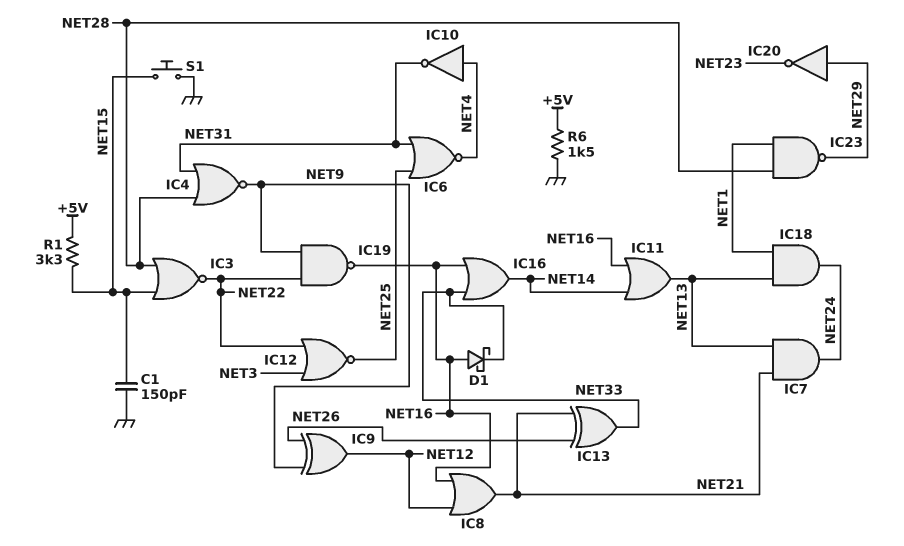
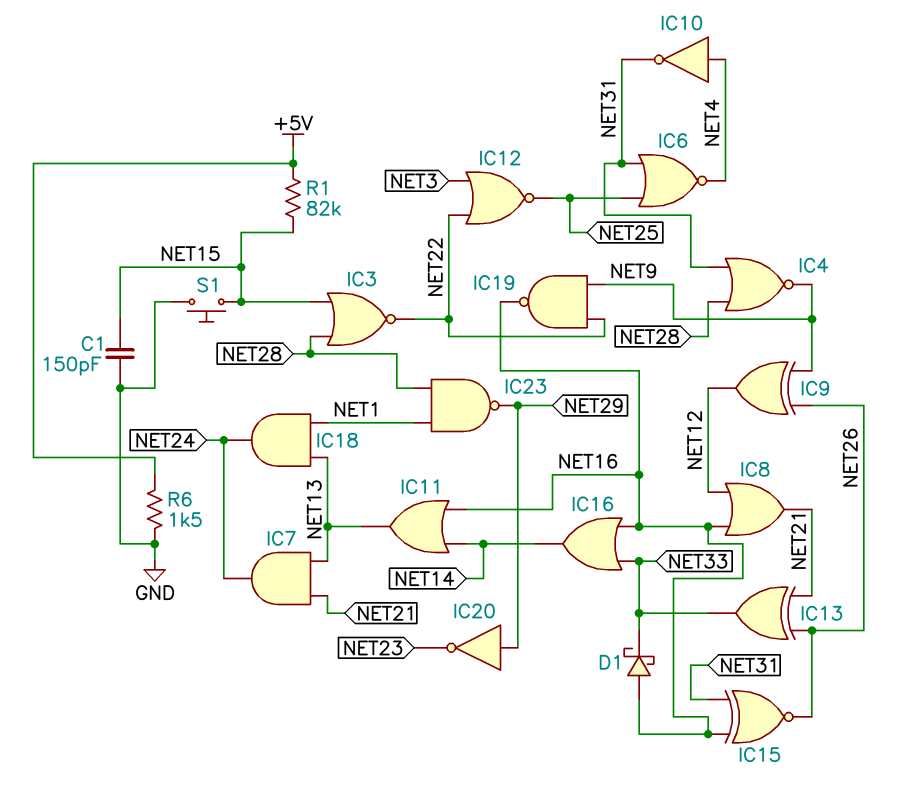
IC15: none -> XNOR (in NET16, in NET31, out NET26)
R1: 3.3k (+5V, NET15) -> 82k (+5V, NET15)

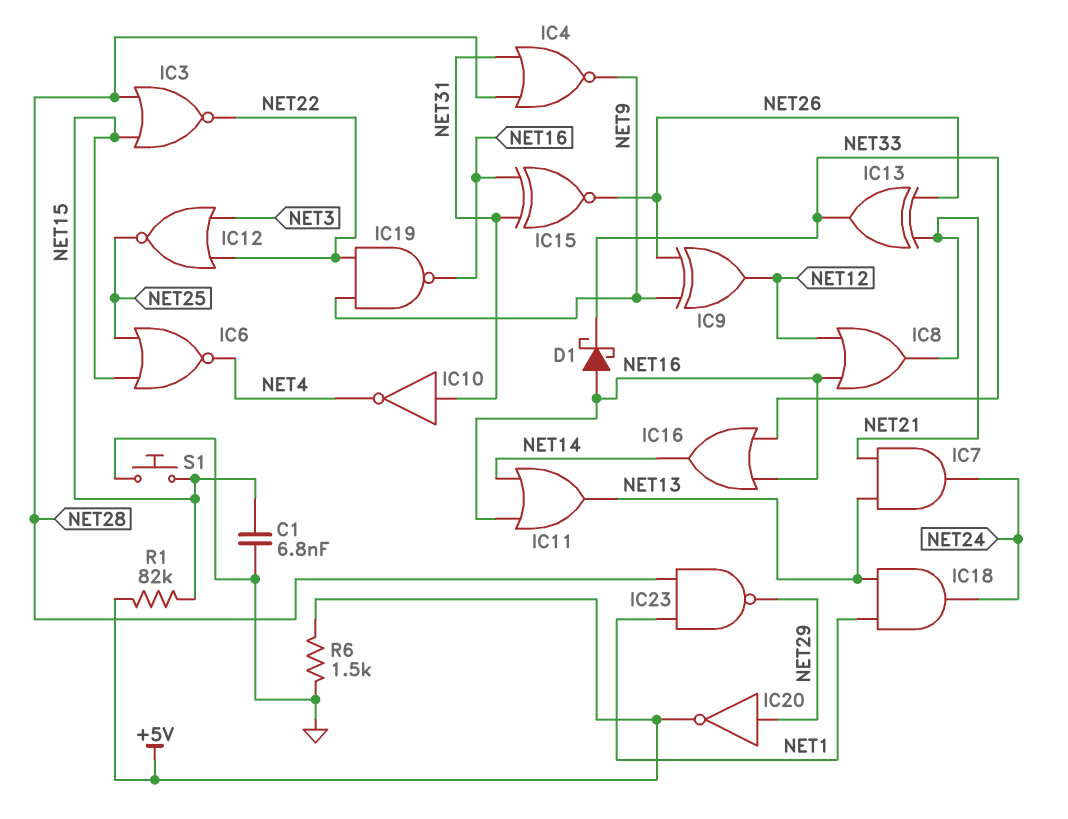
C1: 150pF (GND, NET15) -> 6.8nF (GND, NET15)
IC6: NOR (in NET25, in NET31, out NET4) -> NOR (in NET15, in NET25, out NET4)
IC10: NOT (in NET4, out NET31) -> NOT (in NET31, out NET4)
IC20: NOT (in NET29, out NET23) -> NOT (in NET29, out +5V)

